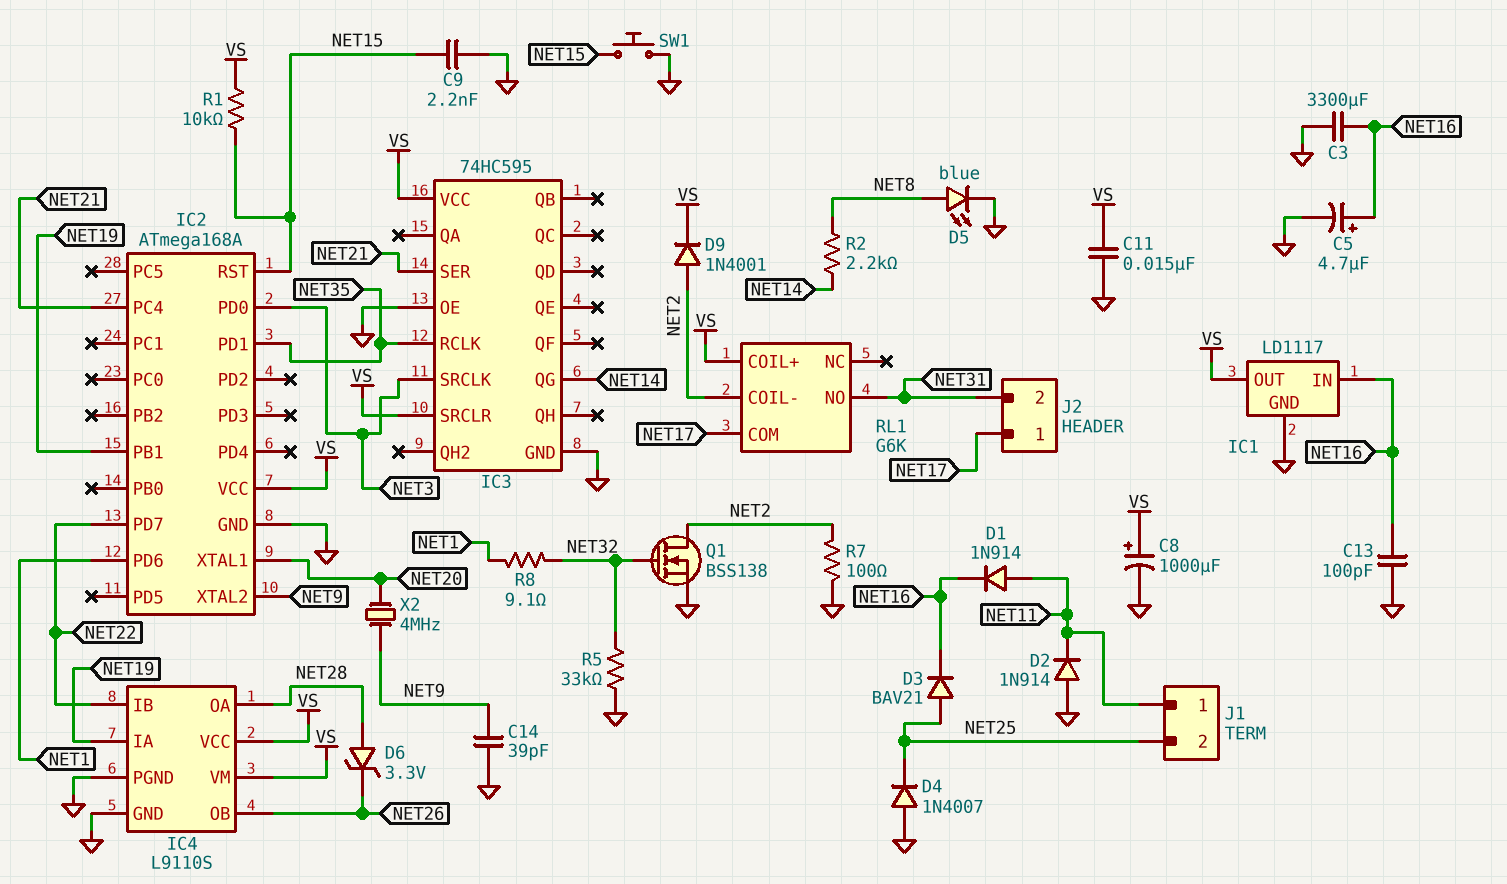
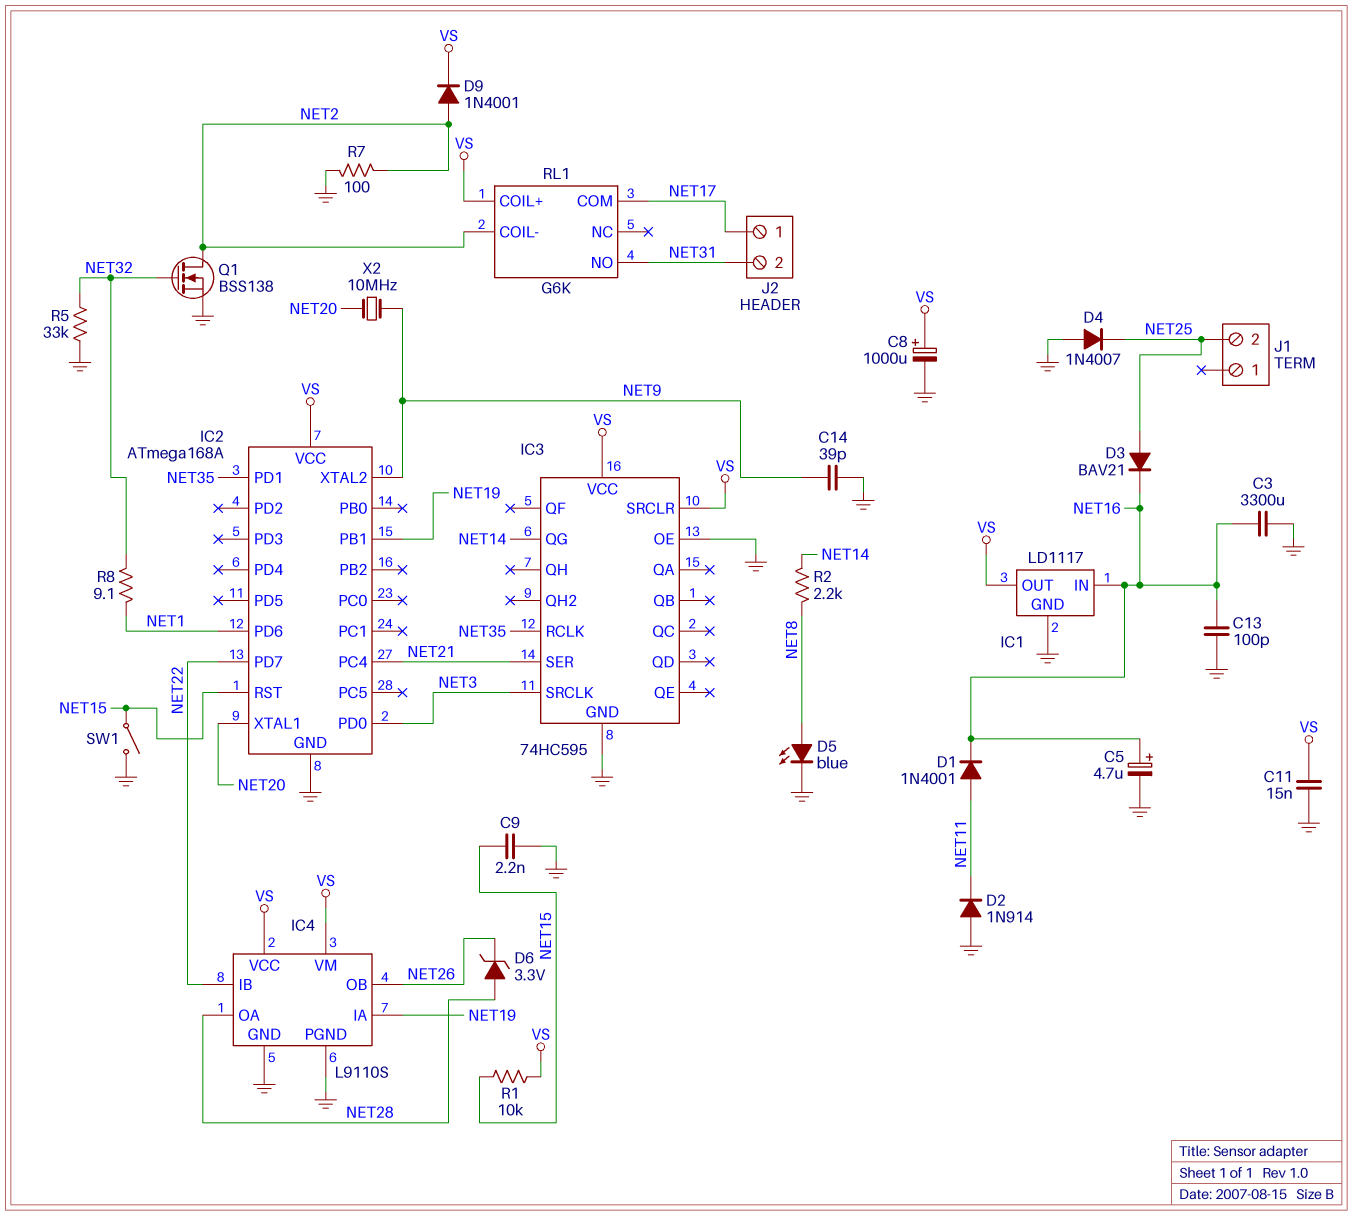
D1: diode 1N914 (A NET11, K NET16) -> diode 1N4001 (A NET11, K NET16)
J1 pin 1: NET11 -> none
SW1: button (GND, NET15) -> switch (GND, NET15)
X2: 4MHz (NET9, NET20) -> 10MHz (NET9, NET20)

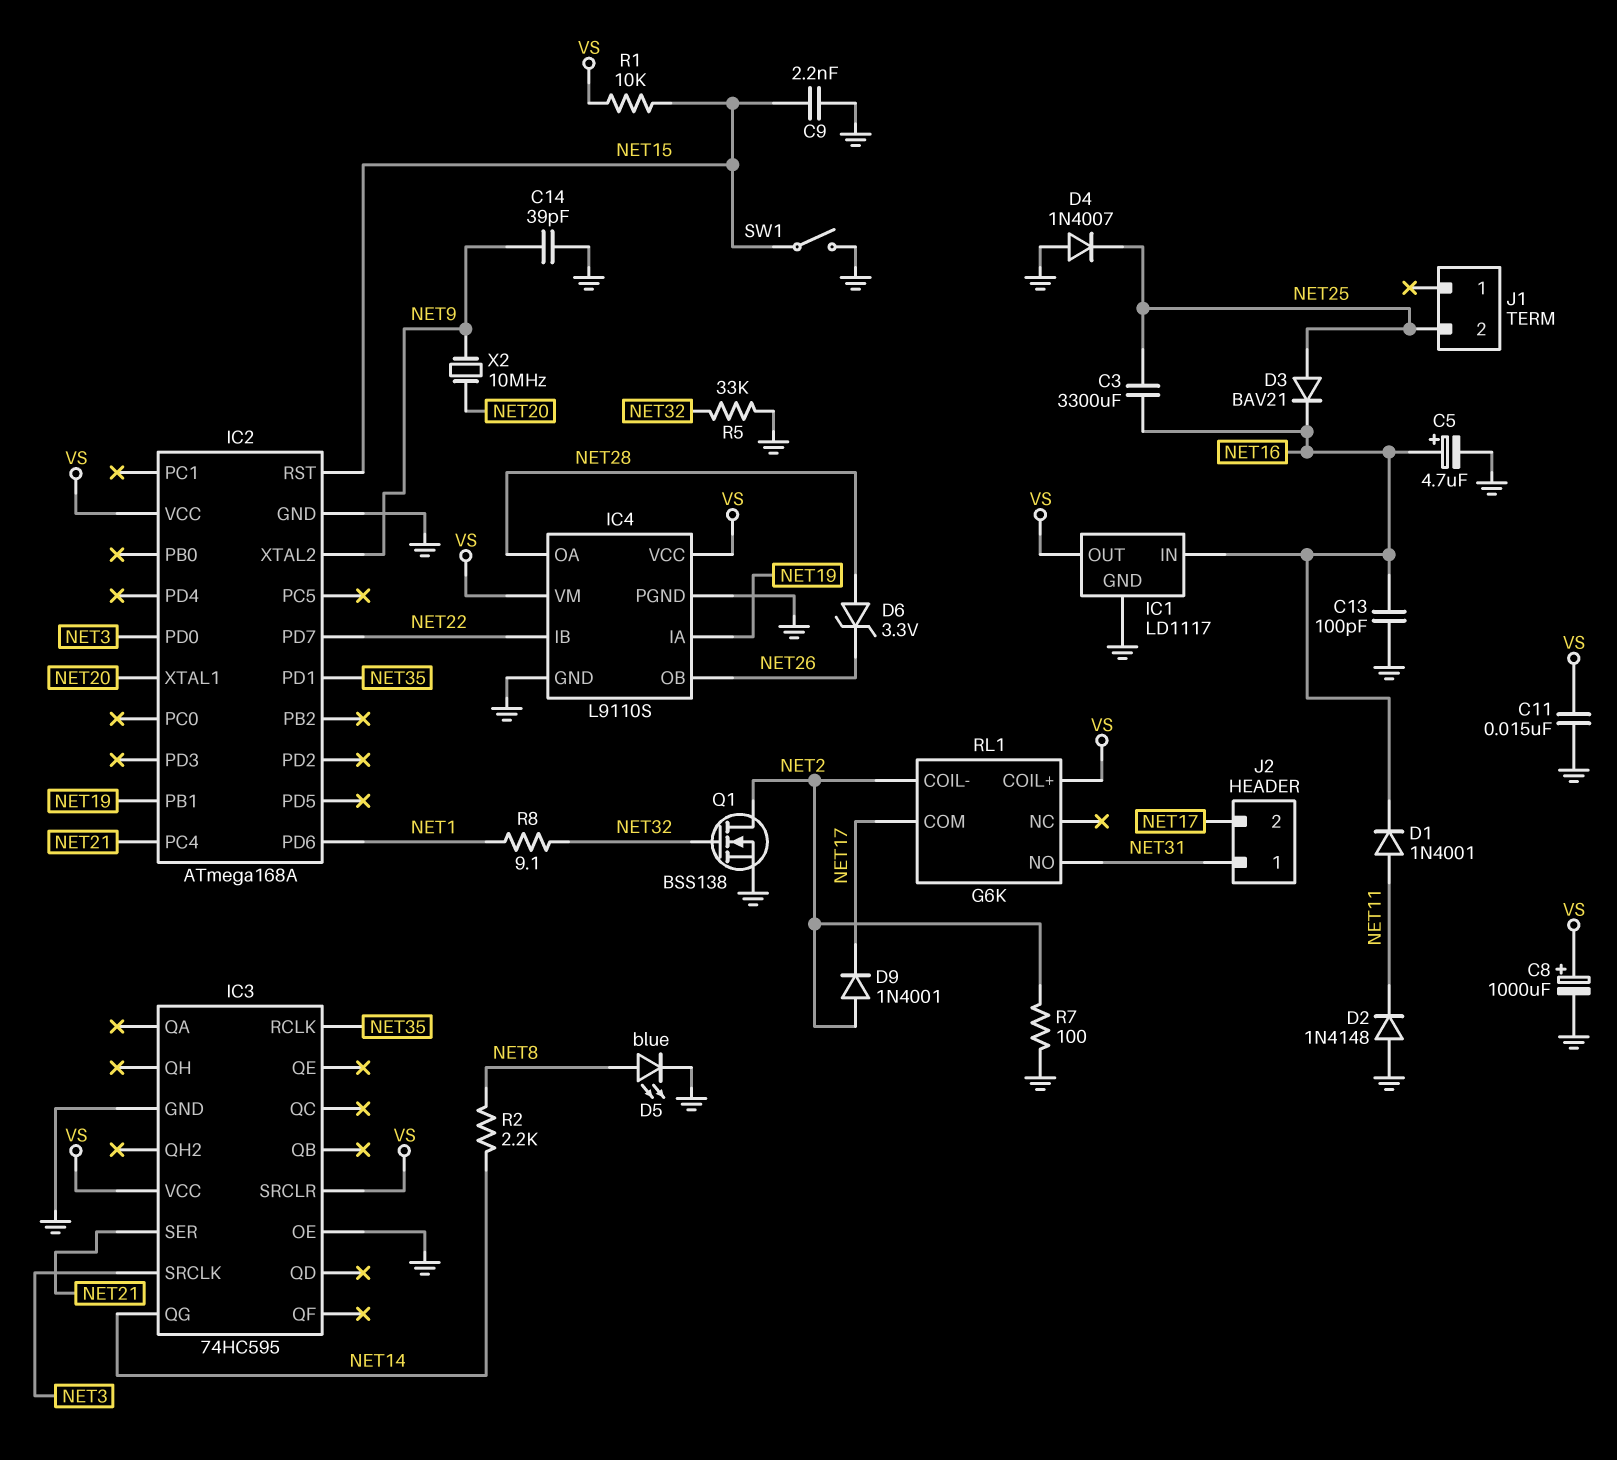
C3: 3300uF (GND, NET16) -> 3300uF (NET16, NET25)
D2: diode 1N914 (A GND, K NET11) -> diode 1N4148 (A GND, K NET11)
D9: diode 1N4001 (A NET2, K VS) -> diode 1N4001 (A NET2, K NET17)
J2 pin 1: NET17 -> NET31
J2 pin 2: NET31 -> NET17

